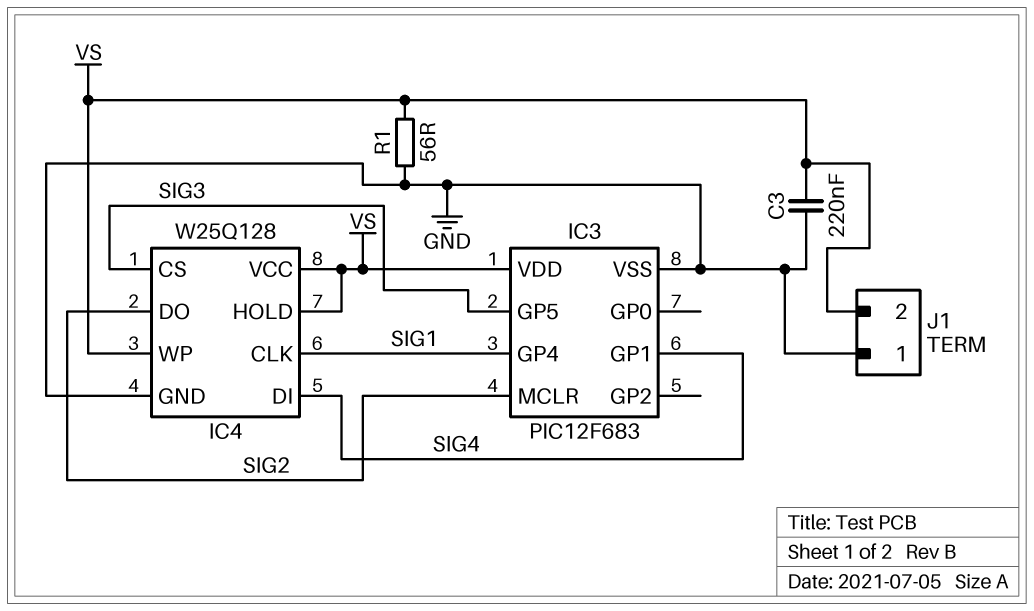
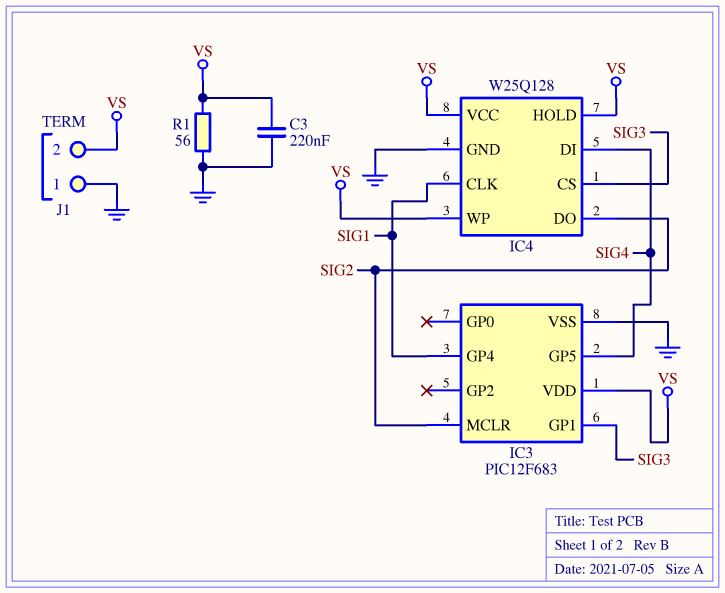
IC3 pin GP1: SIG4 -> SIG3
IC3 pin GP5: SIG3 -> SIG4

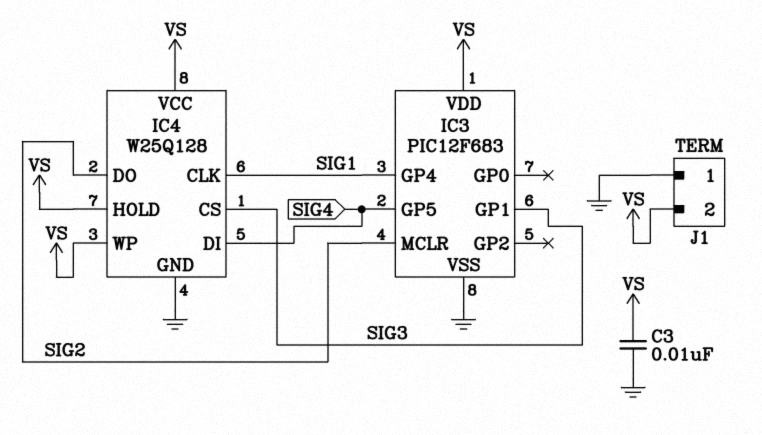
C3: 220nF (GND, VS) -> 10nF (GND, VS)
R1: 56 (GND, VS) -> none

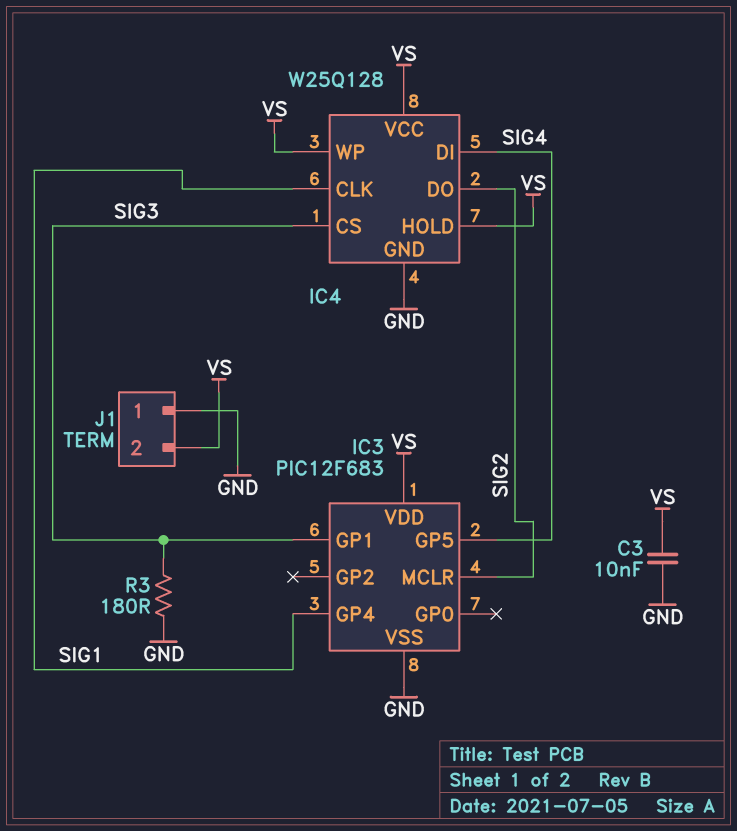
R3: none -> 180 (GND, SIG3)

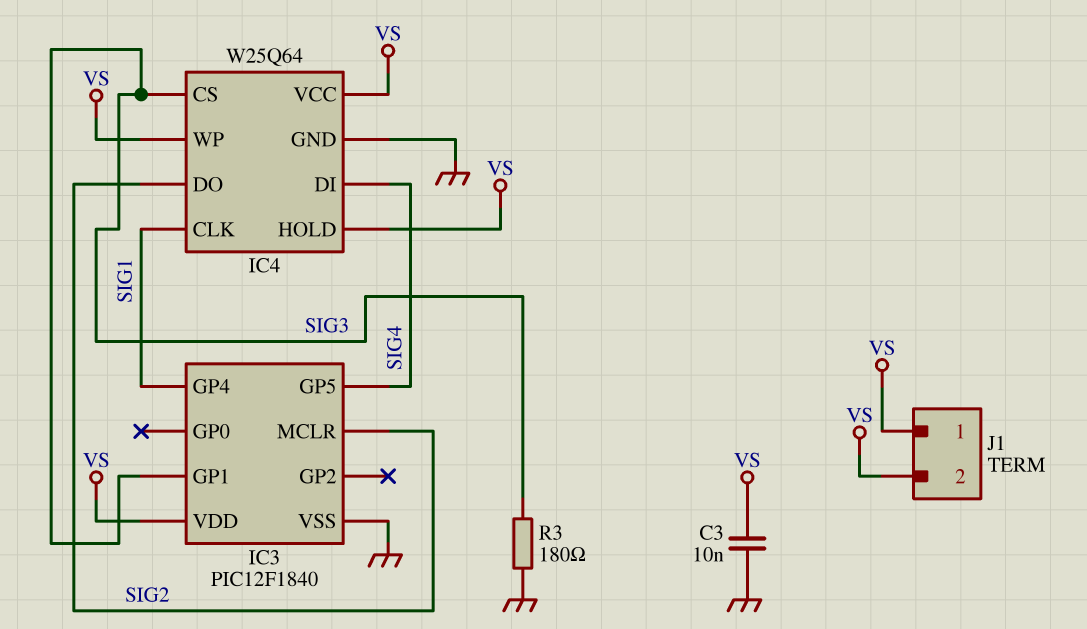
IC3: PIC12F683 -> PIC12F1840
IC4: W25Q128 -> W25Q64
J1 pin 1: GND -> VS

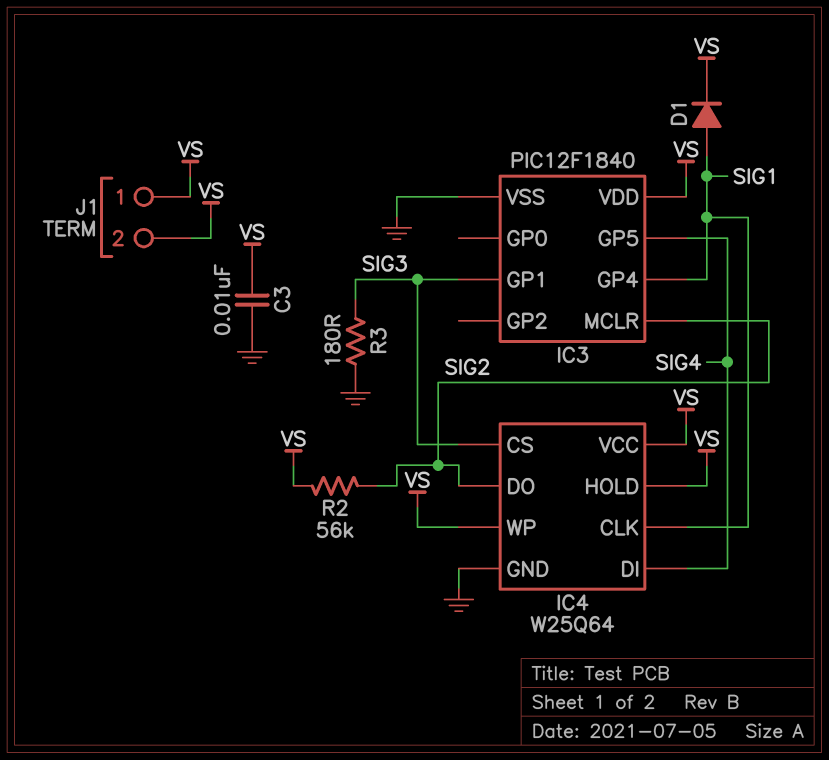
D1: none -> diode (A SIG1, K VS)
R2: none -> 56k (SIG2, VS)

